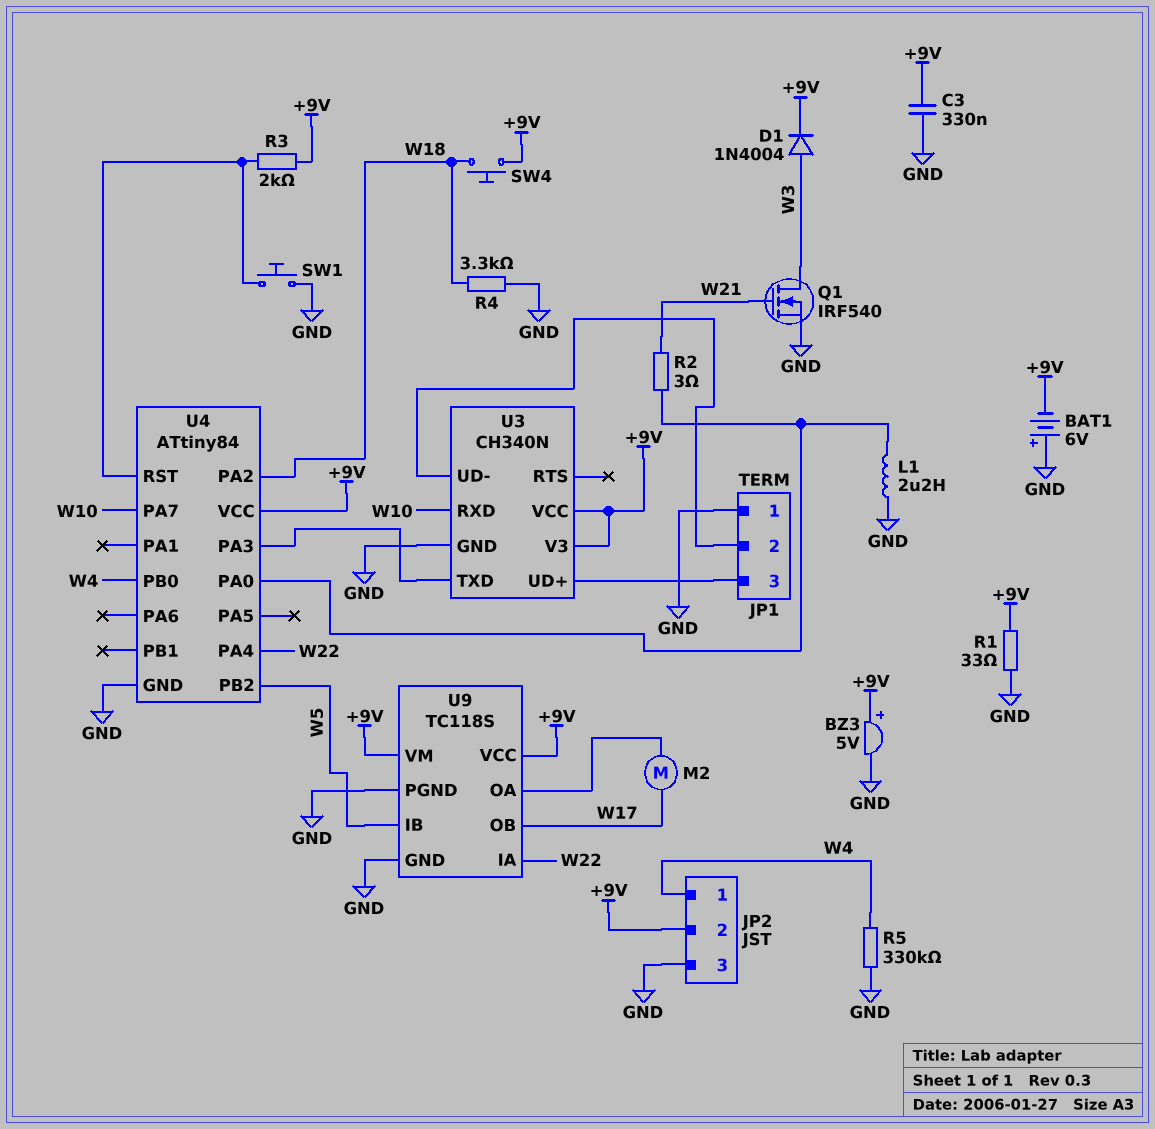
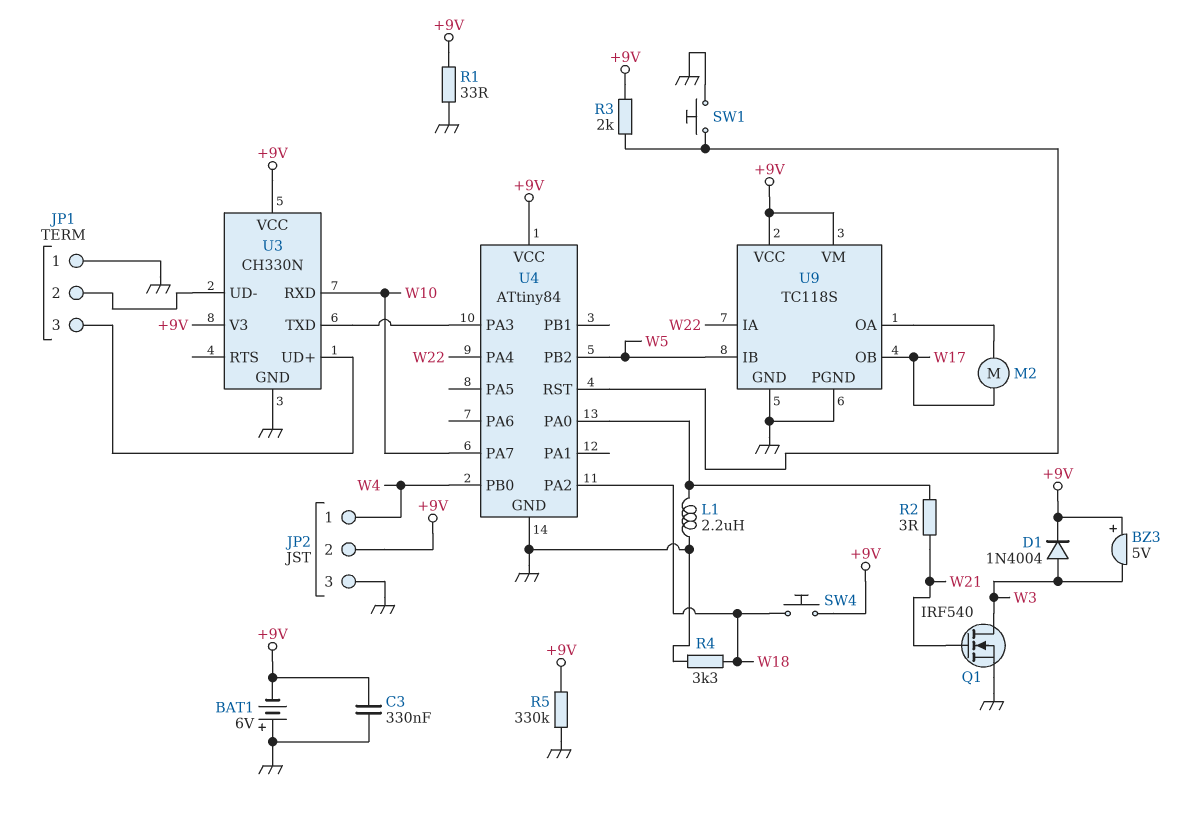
BZ3: buzzer 5V (plus +9V, minus GND) -> buzzer 5V (plus +9V, minus W3)
R5: 330k (GND, W4) -> 330k (+9V, GND)
U3: CH340N -> CH330N

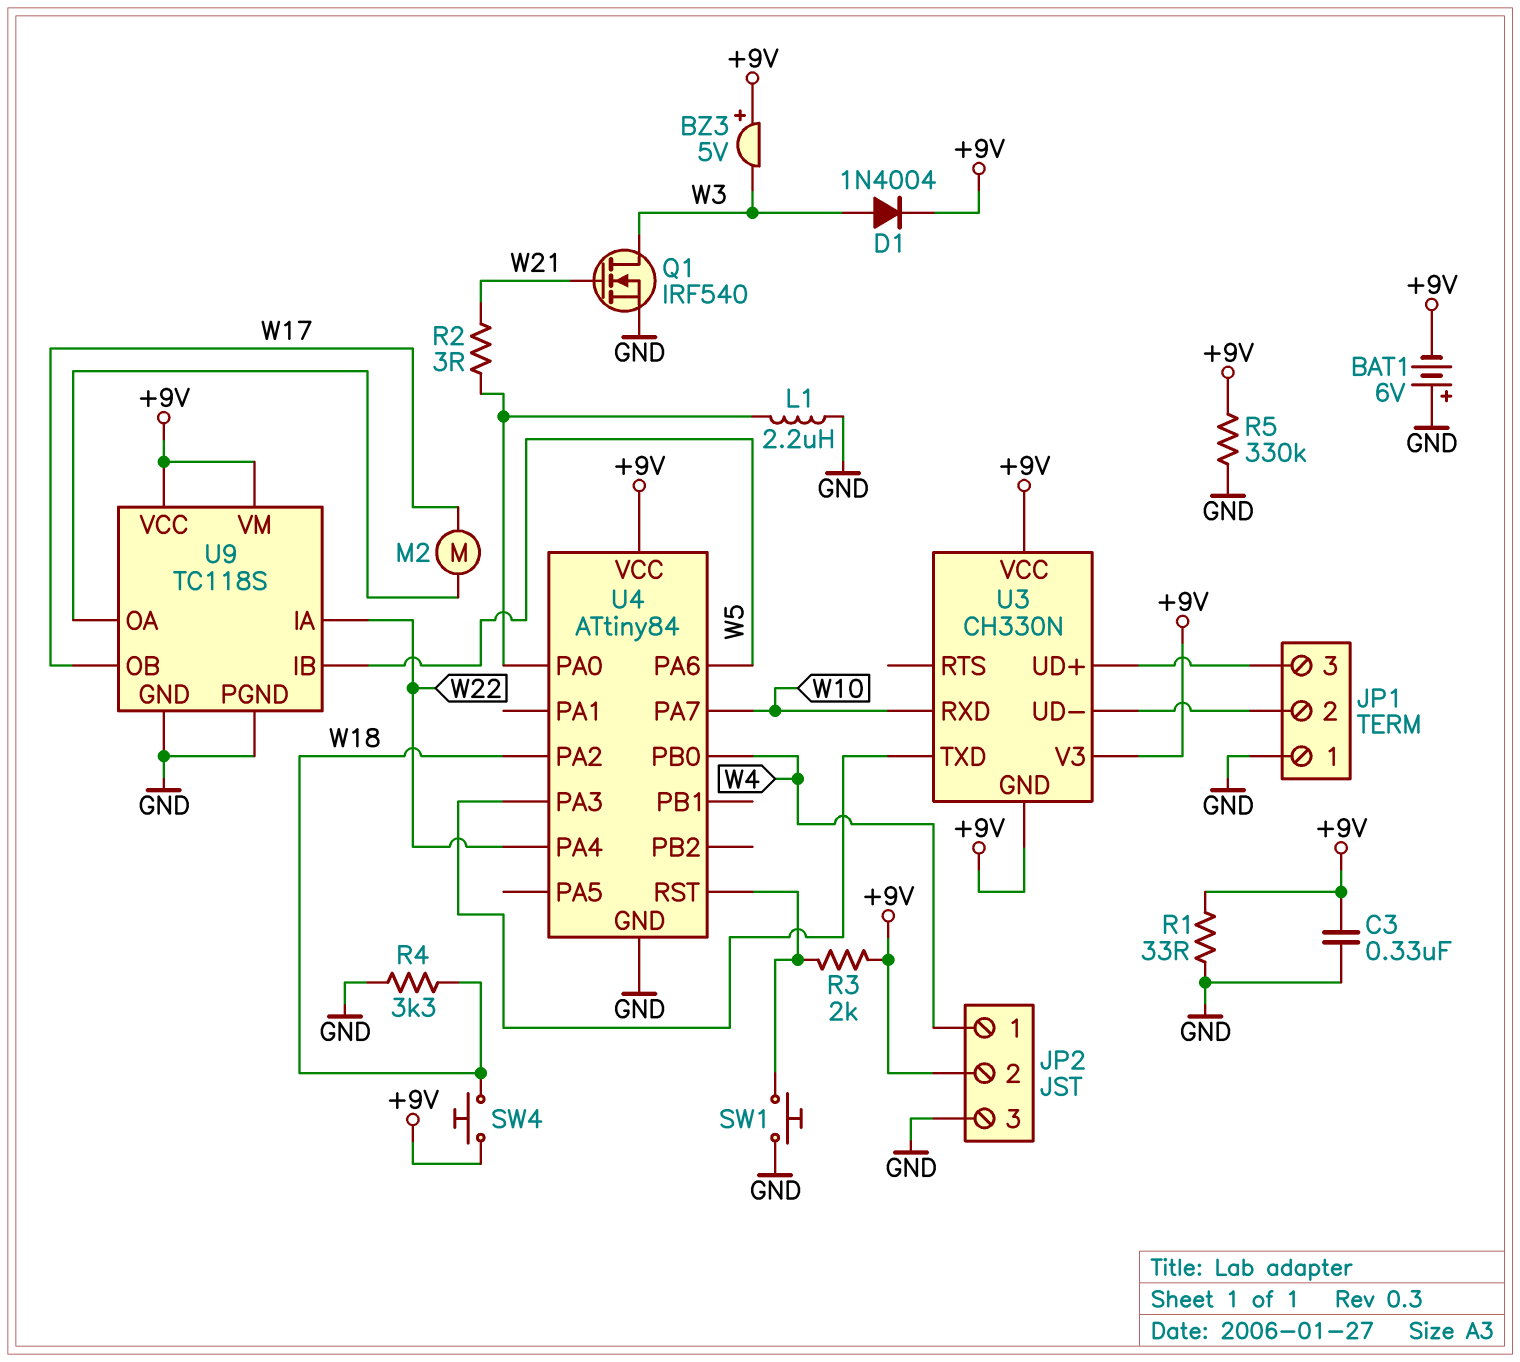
U3 pin GND: GND -> +9V
U4 pin PA6: none -> W5
U4 pin PB2: W5 -> none

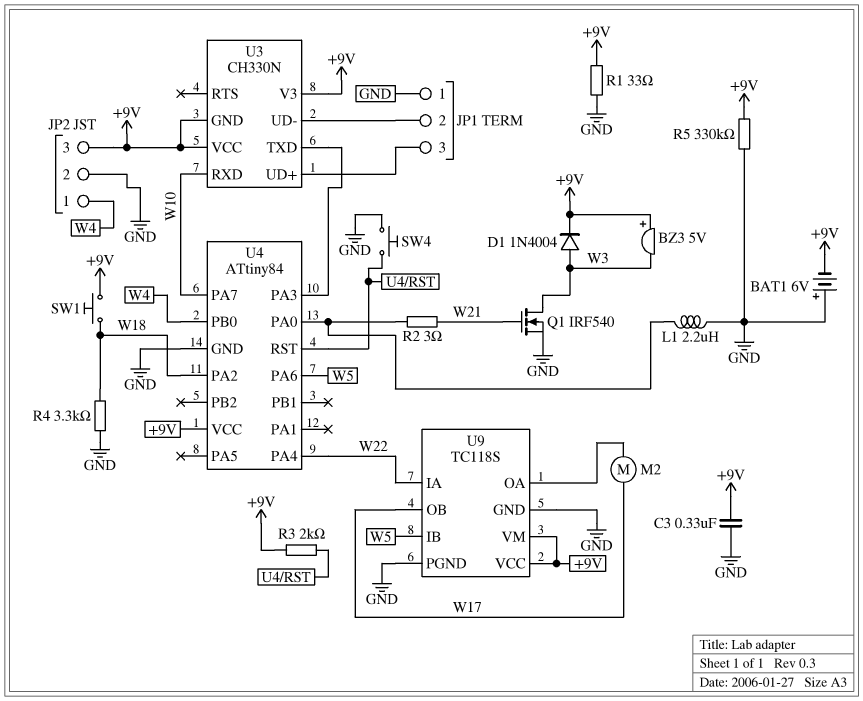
JP2 pin 2: +9V -> GND
JP2 pin 3: GND -> +9V
SW1: button (GND, U4/RST) -> button (+9V, W18)
SW4: button (+9V, W18) -> button (GND, U4/RST)

